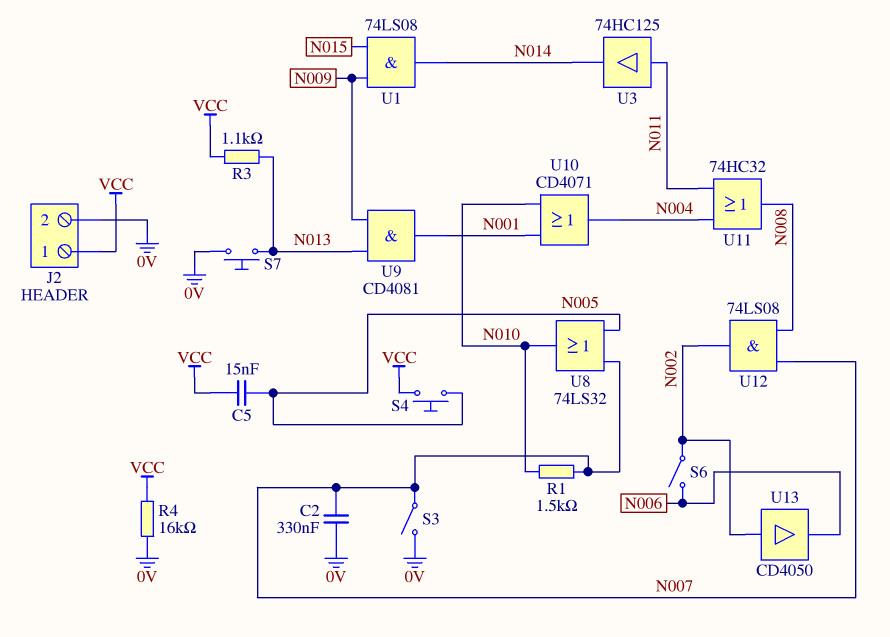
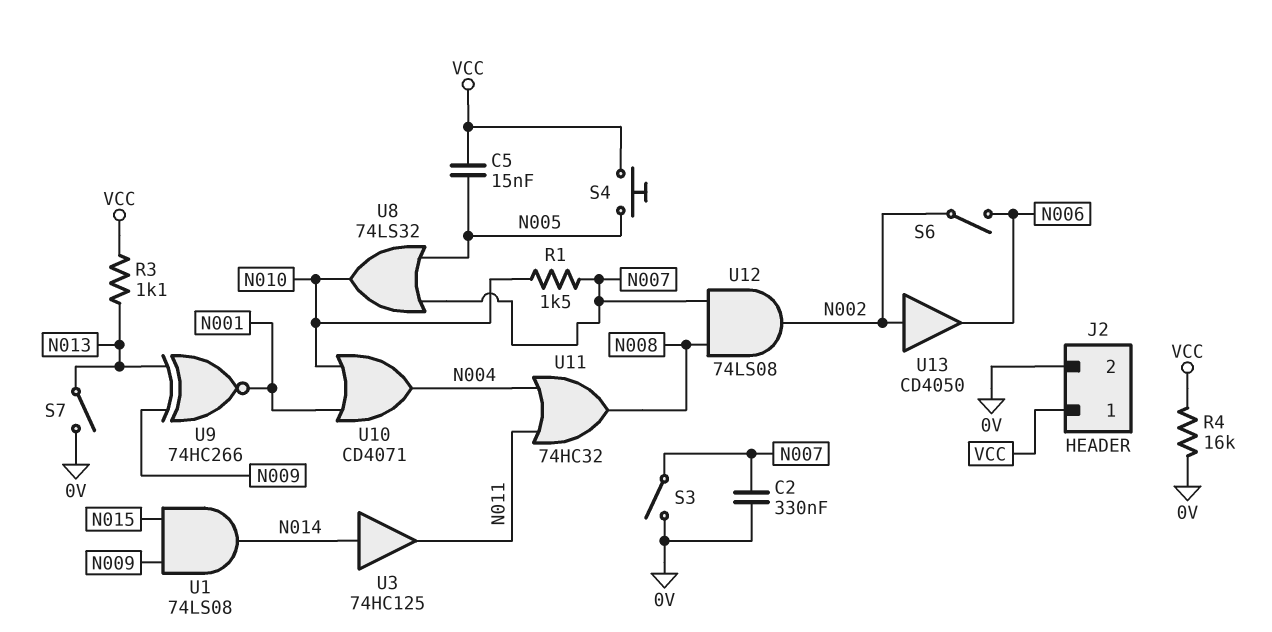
S7: button (0V, N013) -> switch (0V, N013)
U3: buffer 74HC125 (in N011, out N014) -> buffer 74HC125 (in N014, out N011)
U9: AND CD4081 (in N009, in N013, out N001) -> XNOR 74HC266 (in N009, in N013, out N001)

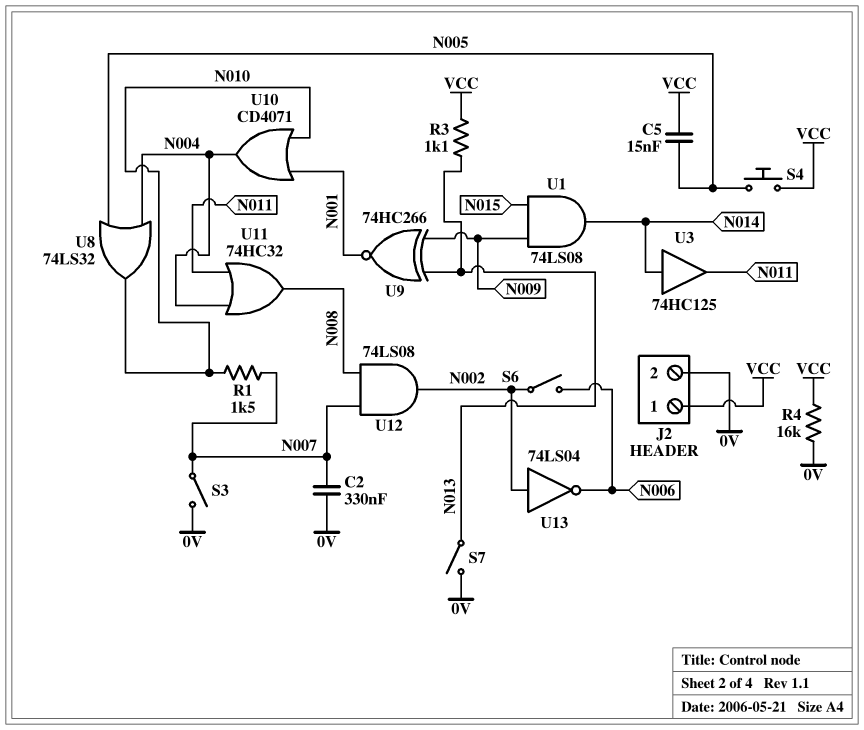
U8: OR 74LS32 (in N005, in N007, out N010) -> OR 74LS32 (in N004, in N005, out N010)
U13: buffer CD4050 (in N002, out N006) -> NOT 74LS04 (in N002, out N006)

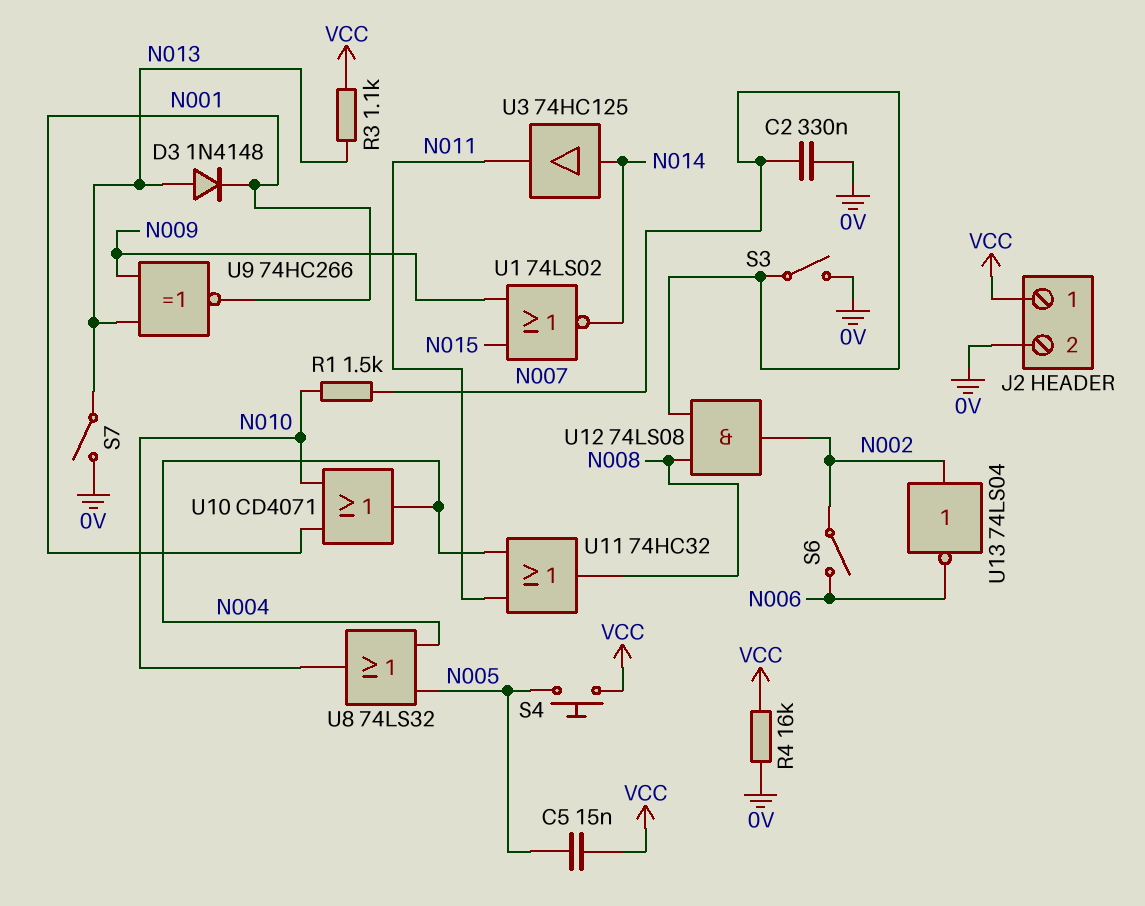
D3: none -> diode 1N4148 (A N013, K N001)
U1: AND 74LS08 (in N009, in N015, out N014) -> NOR 74LS02 (in N009, in N015, out N014)

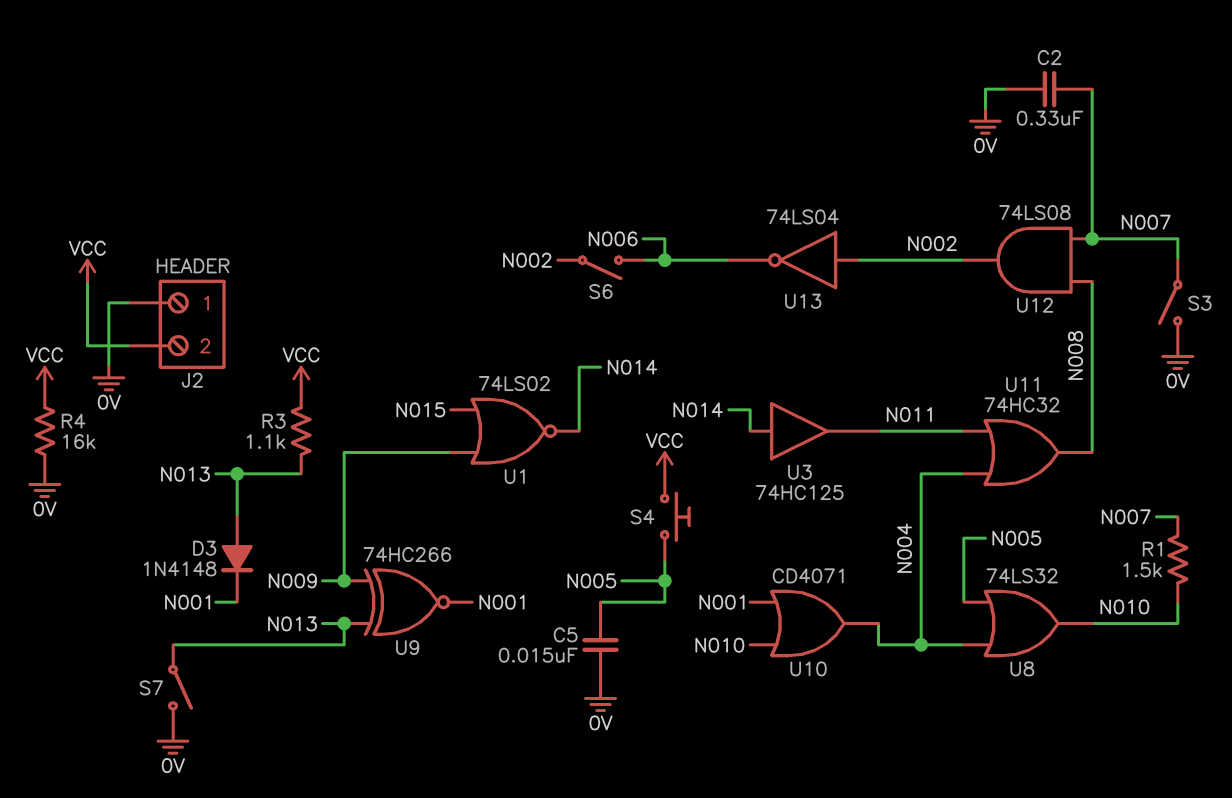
C5: 15nF (N005, VCC) -> 15nF (0V, N005)
J2 pin 1: VCC -> 0V
J2 pin 2: 0V -> VCC

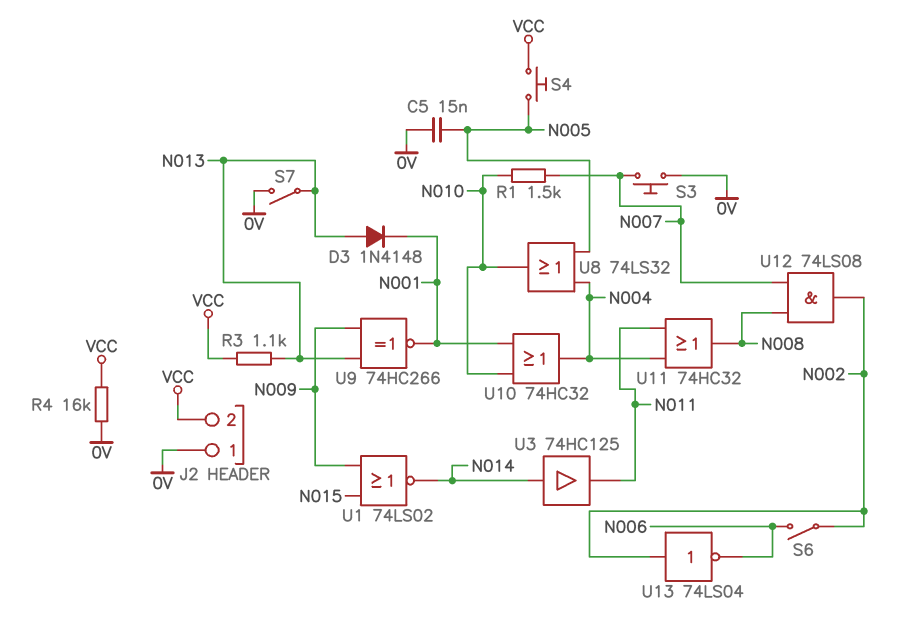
C2: 330nF (0V, N007) -> none
S3: switch (0V, N007) -> button (0V, N007)
U10: OR CD4071 (in N001, in N010, out N004) -> OR 74HC32 (in N001, in N010, out N004)

